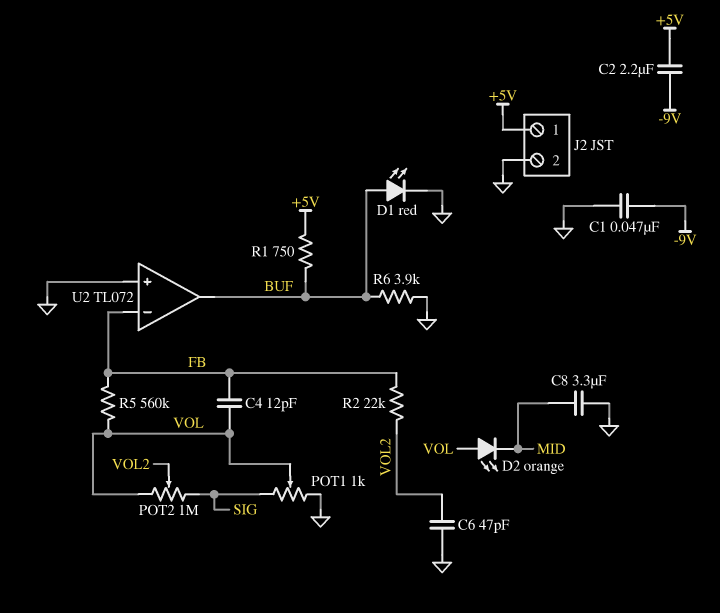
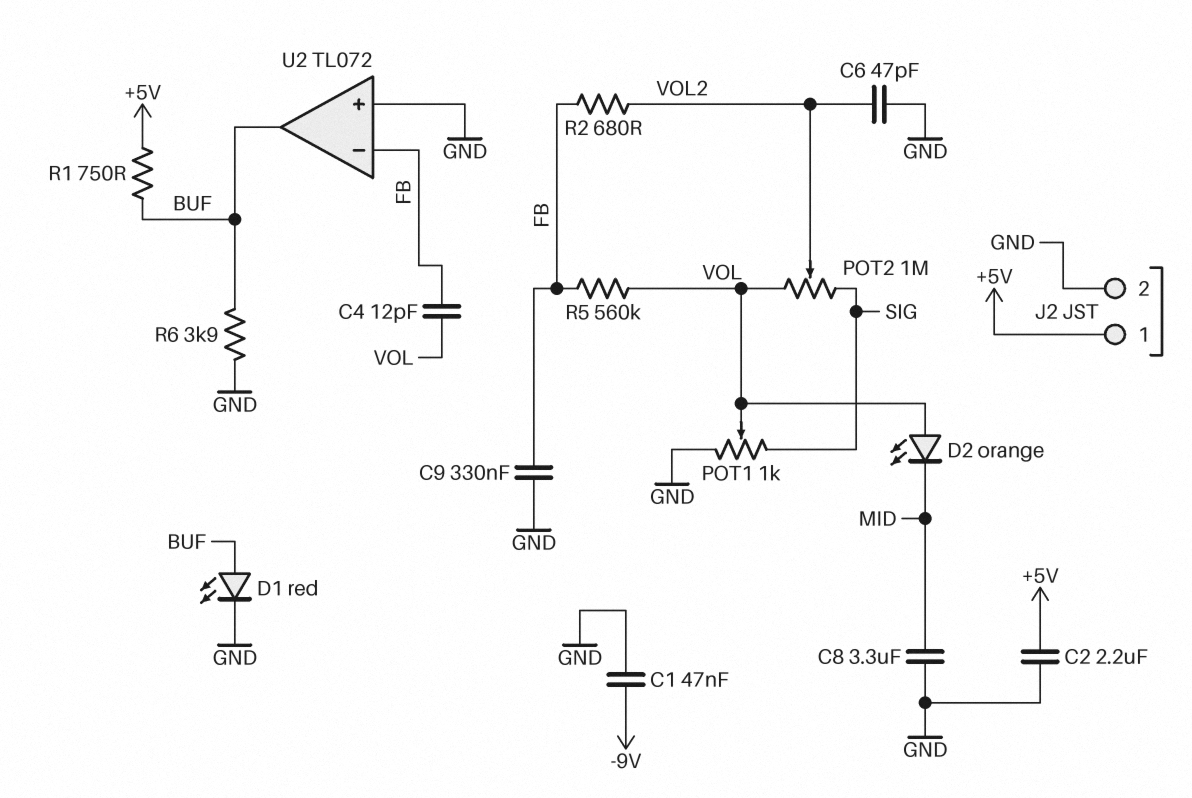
C2: 2.2uF (+5V, -9V) -> 2.2uF (+5V, GND)
C9: none -> 330nF (FB, GND)
R2: 22k (FB, VOL2) -> 680 (FB, VOL2)

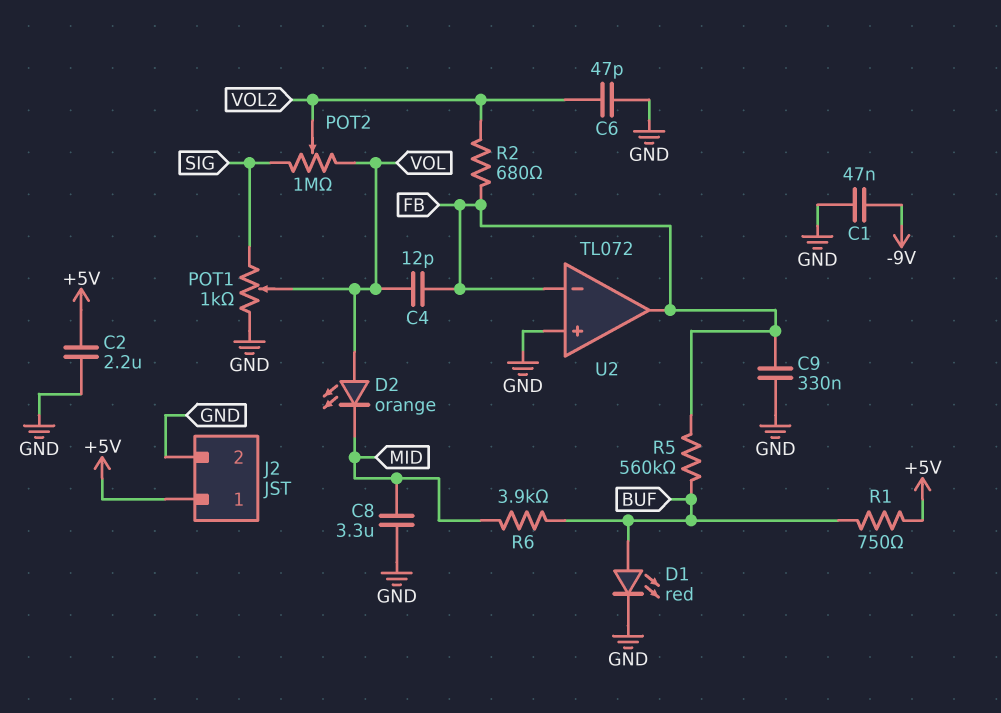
R5: 560k (FB, VOL) -> 560k (BUF, FB)
R6: 3.9k (BUF, GND) -> 3.9k (BUF, MID)
U2 pin out: BUF -> FB

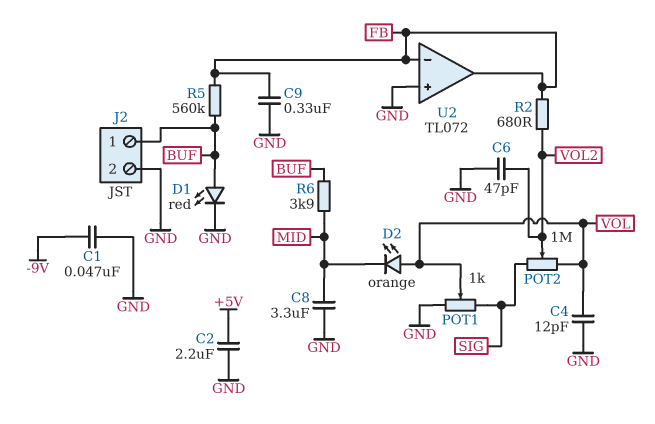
C4: 12pF (FB, VOL) -> 12pF (GND, VOL)
J2 pin 1: +5V -> BUF
R1: 750 (+5V, BUF) -> none

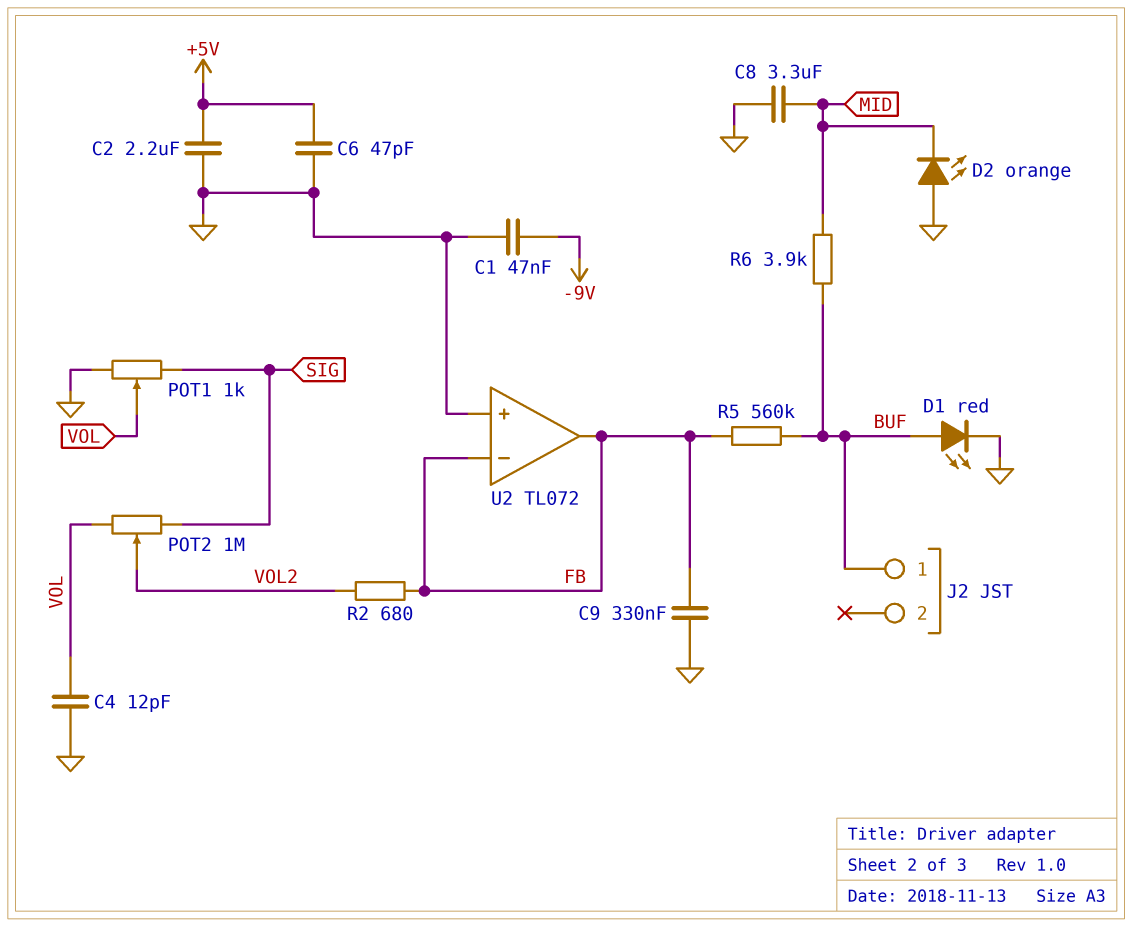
C6: 47pF (GND, VOL2) -> 47pF (+5V, GND)
D2: LED orange (A VOL, K MID) -> LED orange (A GND, K MID)
J2 pin 2: GND -> none

